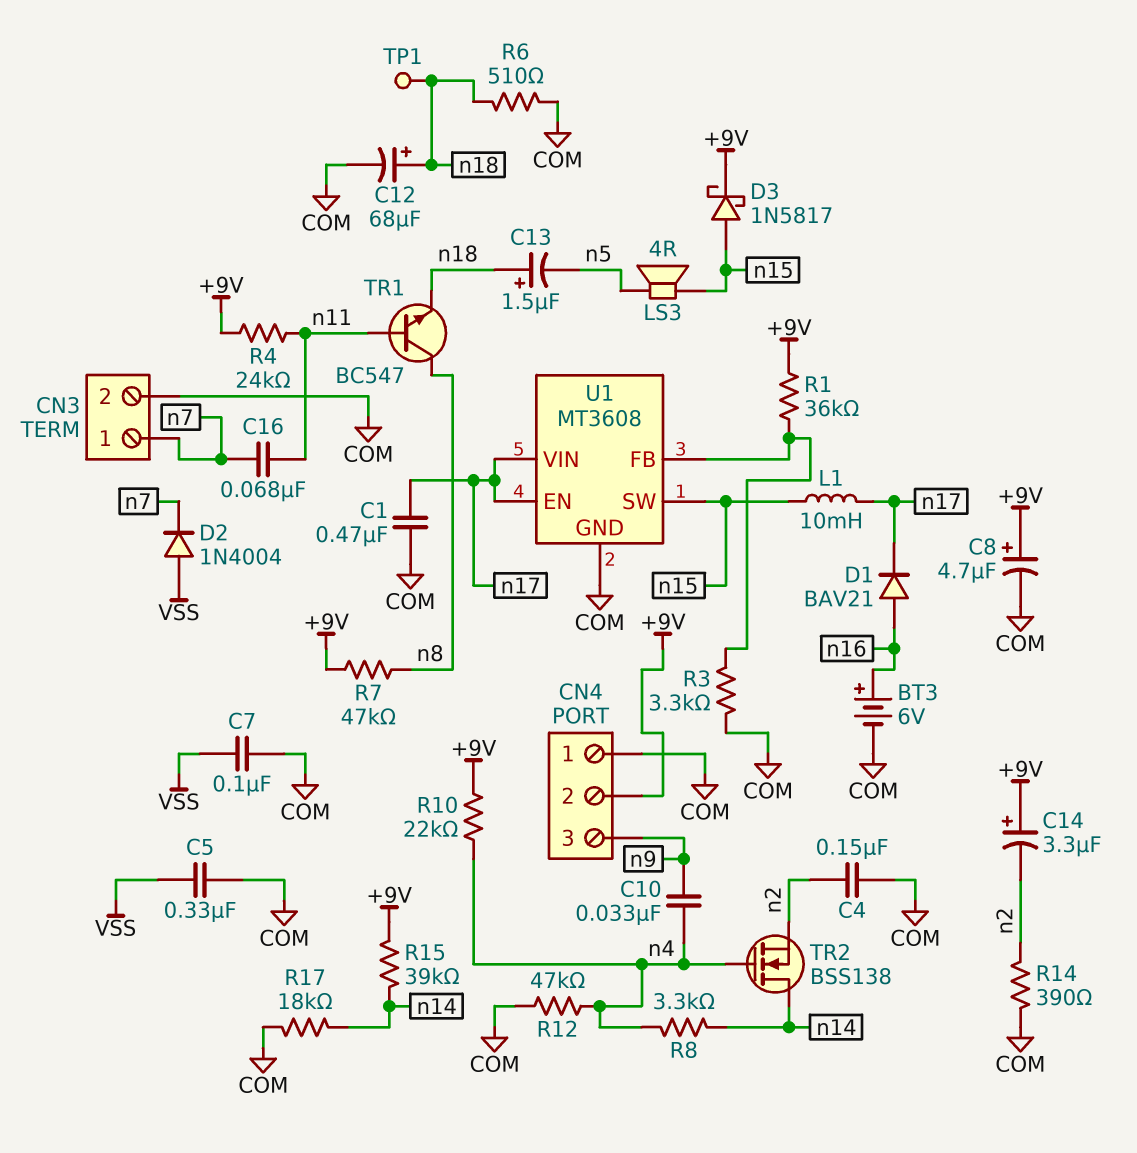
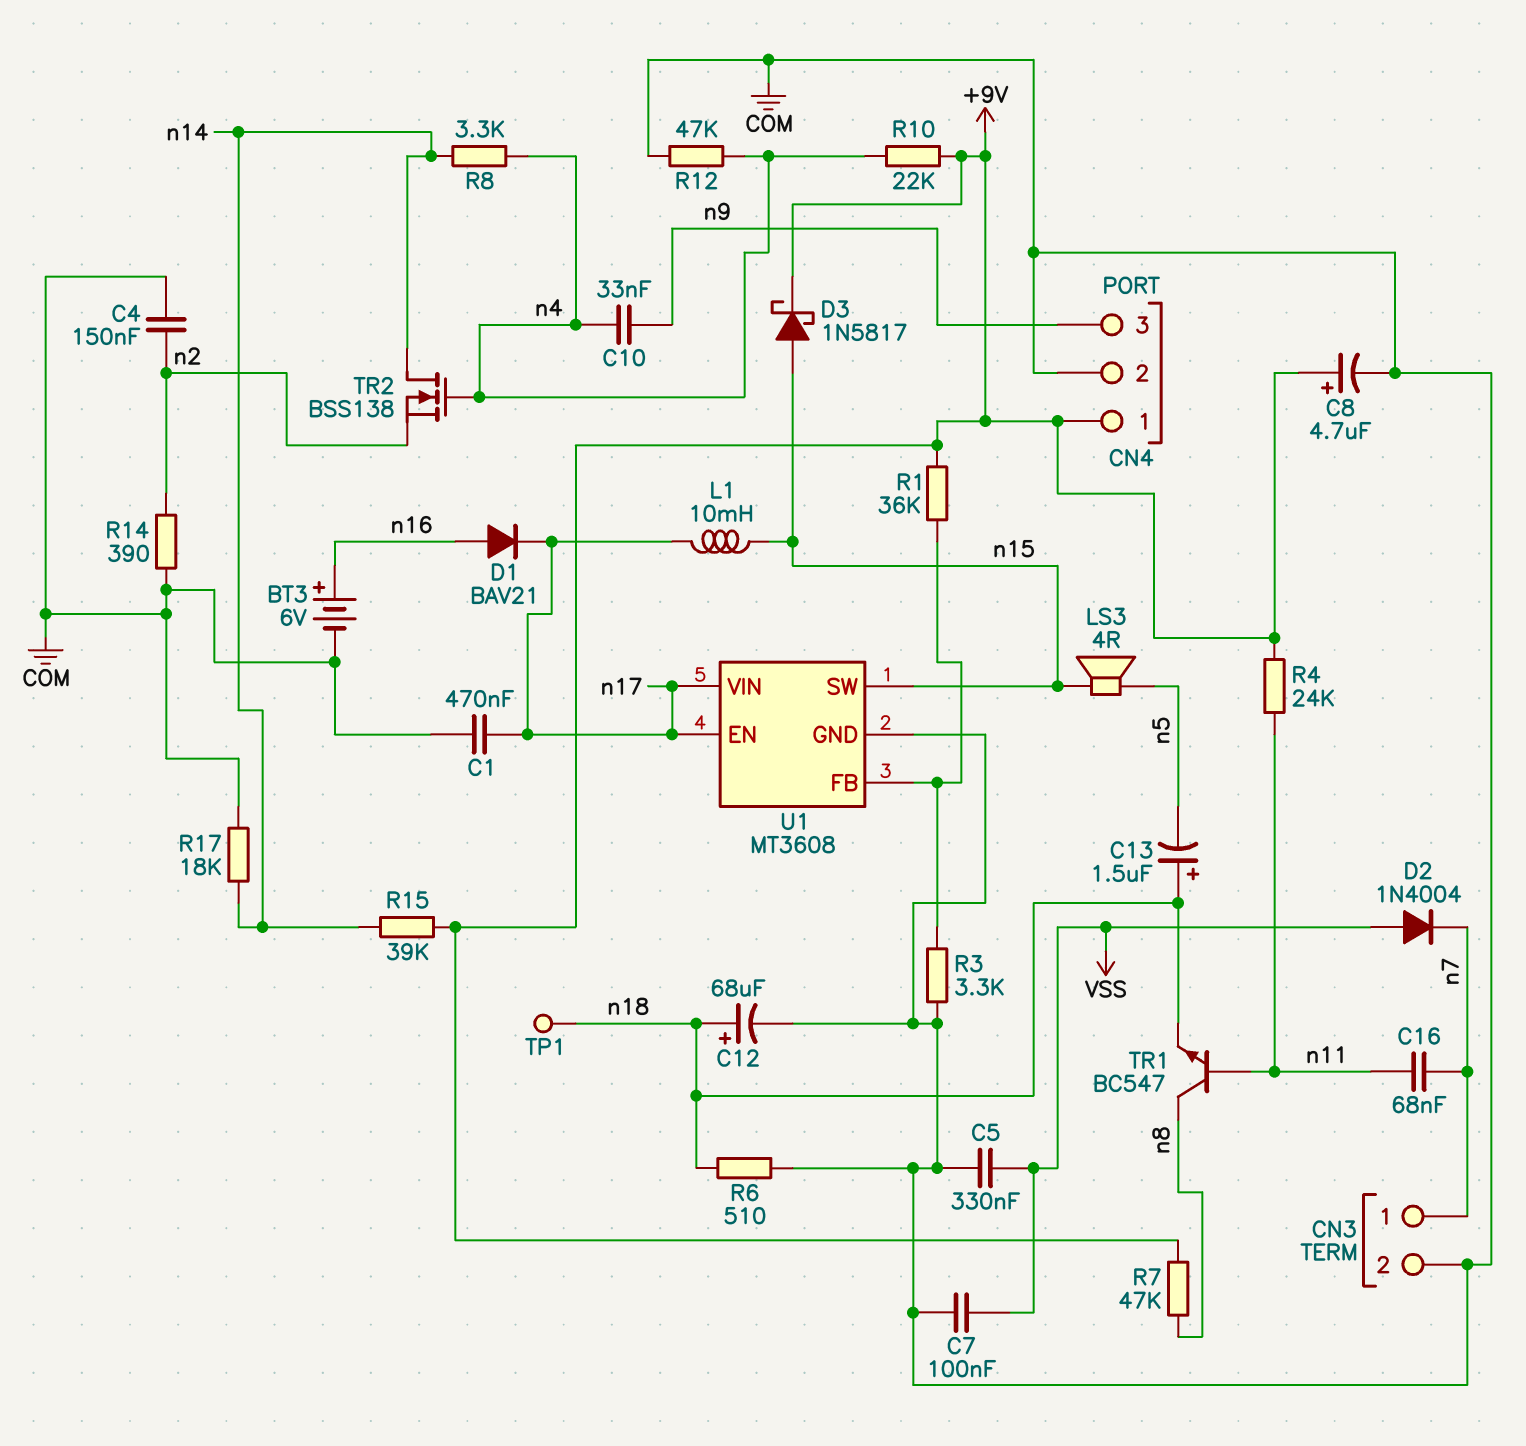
C14: 3.3uF (plus +9V, minus n2) -> none
CN4 pin 1: COM -> +9V
CN4 pin 2: +9V -> COM

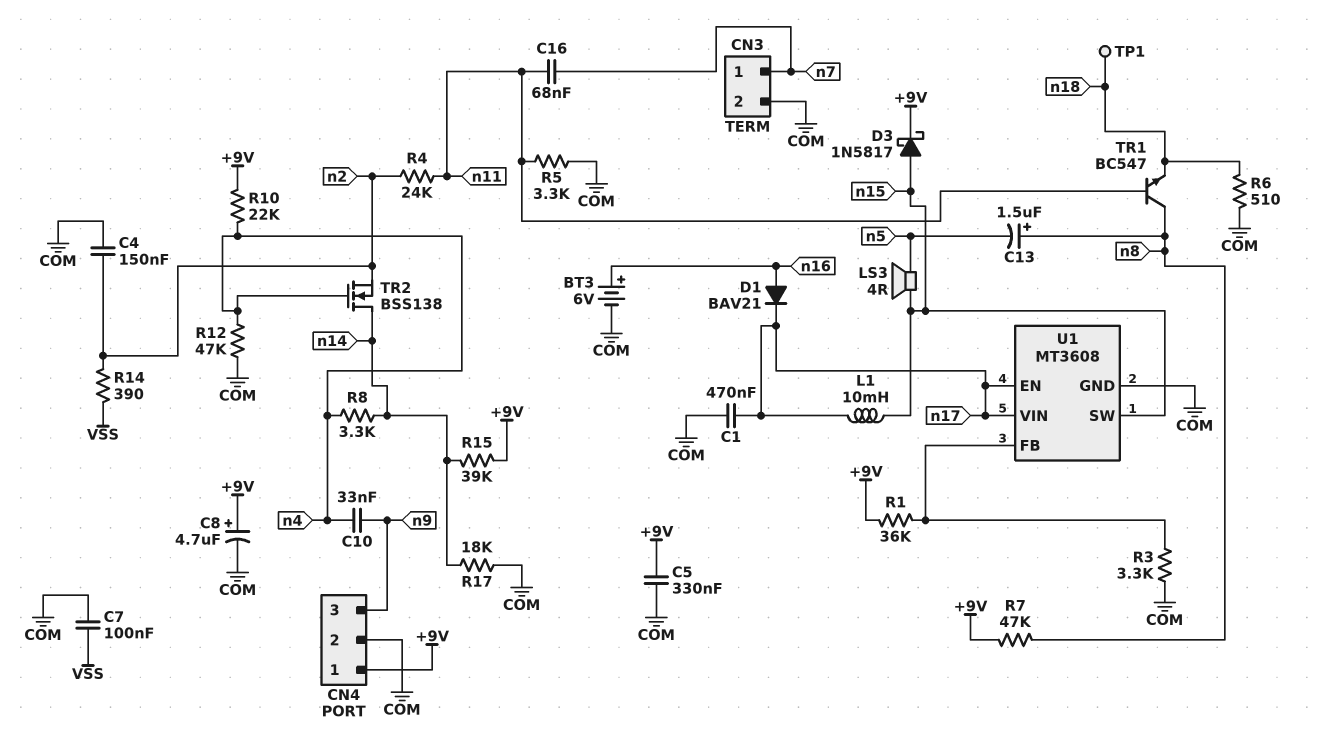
C5: 330nF (COM, VSS) -> 330nF (+9V, COM)
C12: 68uF (plus n18, minus COM) -> none
C13: 1.5uF (plus n18, minus n5) -> 1.5uF (plus n8, minus n5)
D2: diode 1N4004 (A VSS, K n7) -> none
R4: 24k (+9V, n11) -> 24k (n2, n11)
R5: none -> 3.3k (COM, n11)
R14: 390 (COM, n2) -> 390 (VSS, n2)

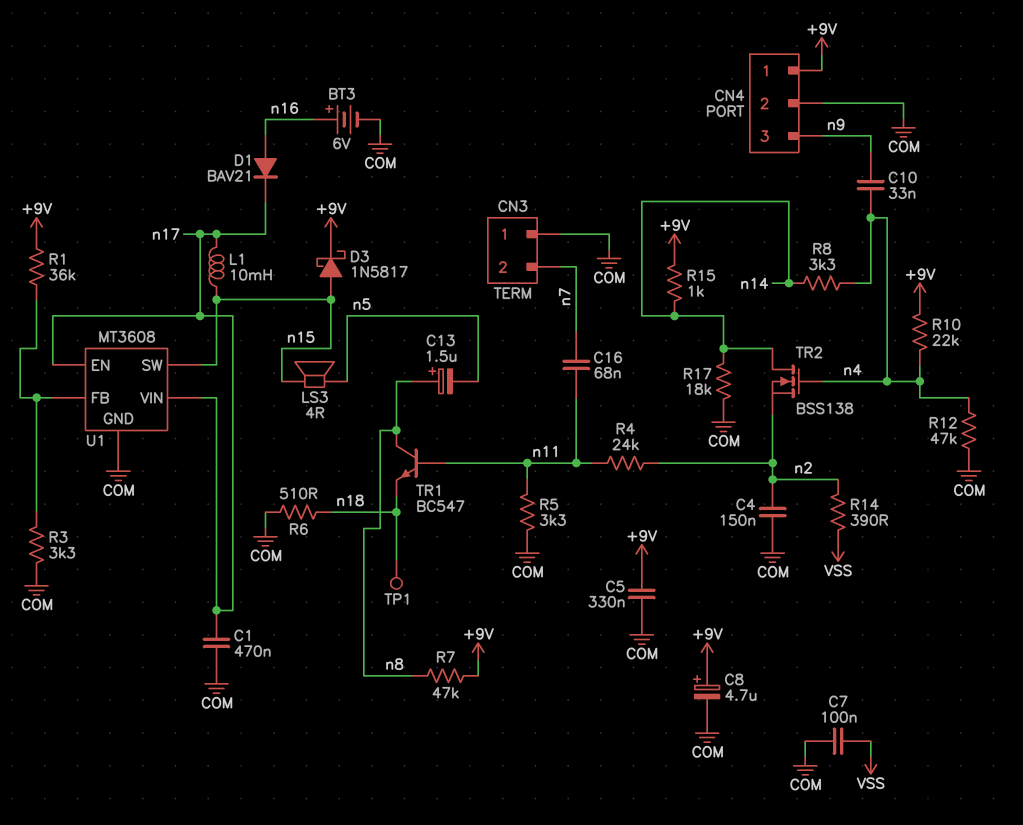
CN3 pin 1: n7 -> COM
CN3 pin 2: COM -> n7
R15: 39k (+9V, n14) -> 1k (+9V, n14)

